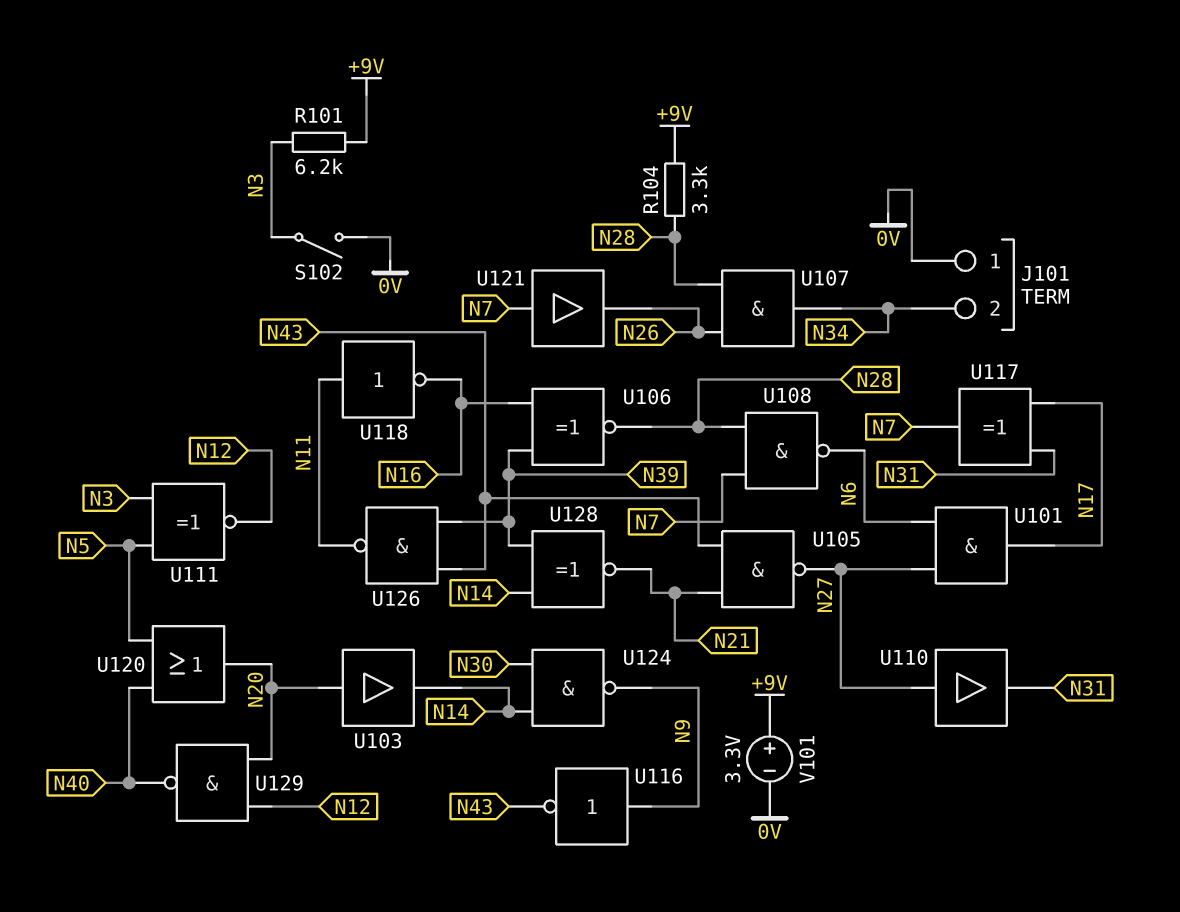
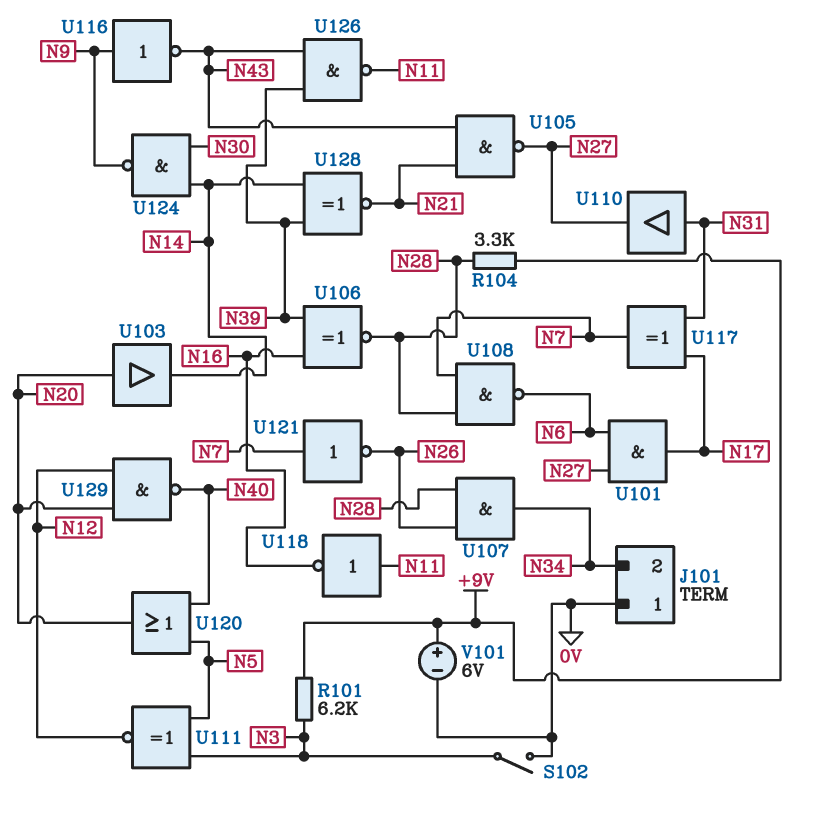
U110: buffer (in N27, out N31) -> buffer (in N31, out N27)
U121: buffer (in N7, out N26) -> NOT (in N7, out N26)
V101: 3.3V (plus +9V, minus 0V) -> 6V (plus +9V, minus 0V)

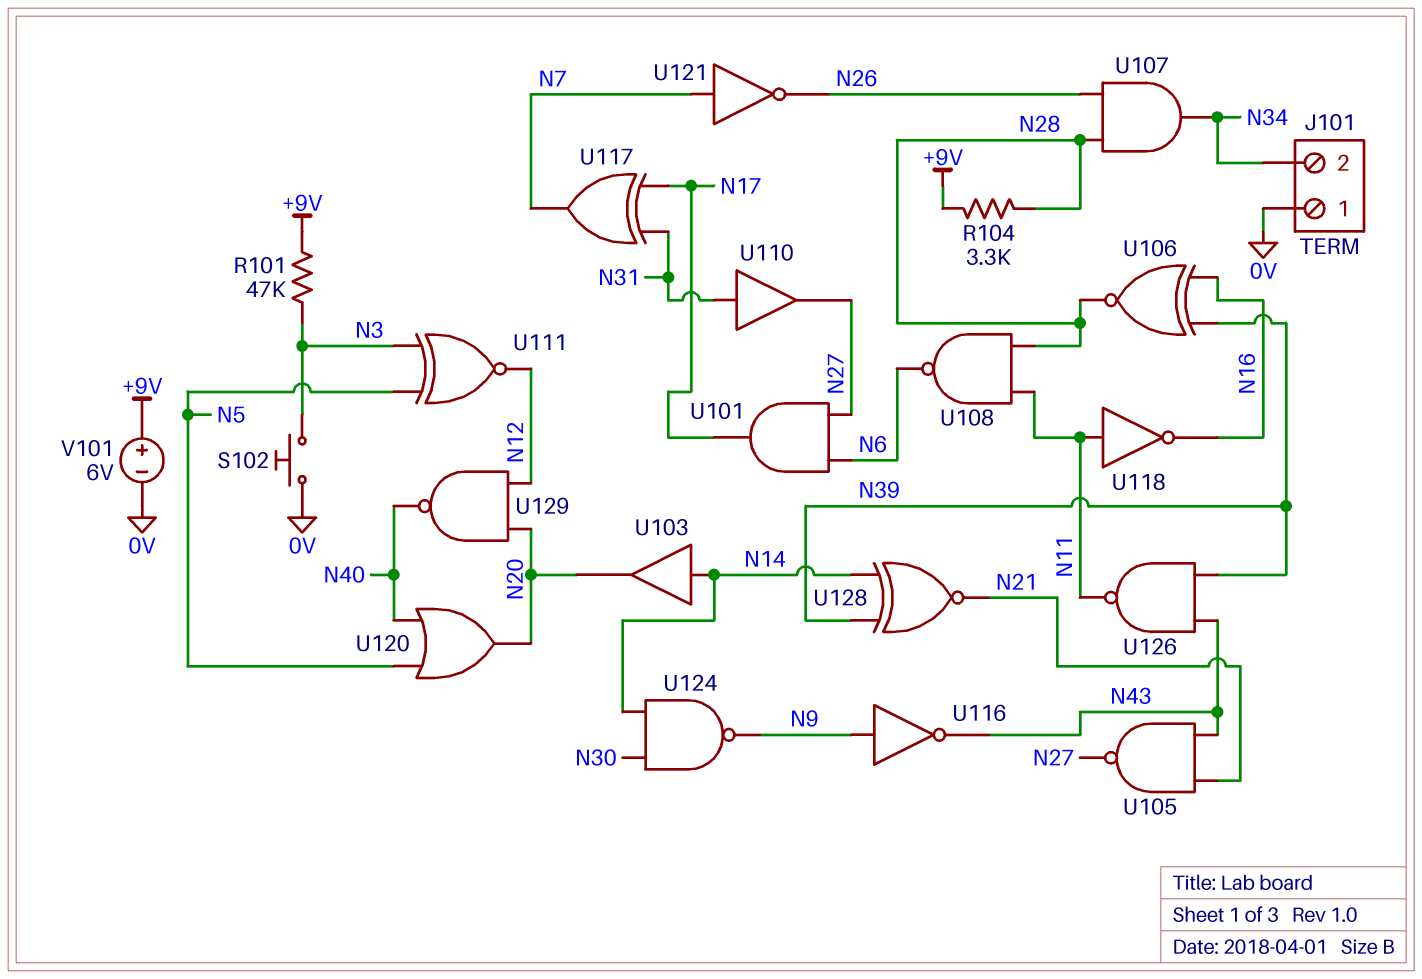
R101: 6.2k (+9V, N3) -> 47k (+9V, N3)
S102: switch (0V, N3) -> button (0V, N3)
U103: buffer (in N20, out N14) -> buffer (in N14, out N20)
U108: NAND (in N7, in N28, out N6) -> NAND (in N11, in N28, out N6)

